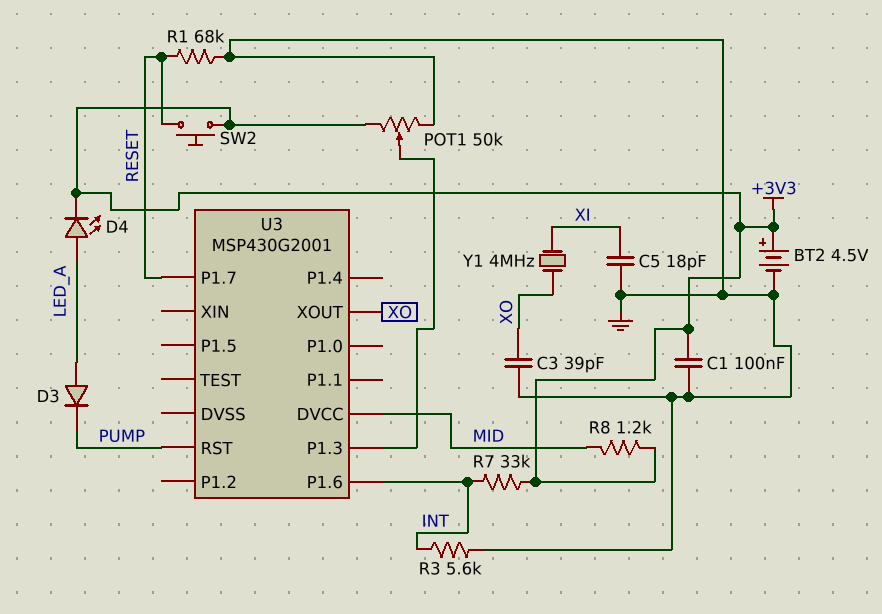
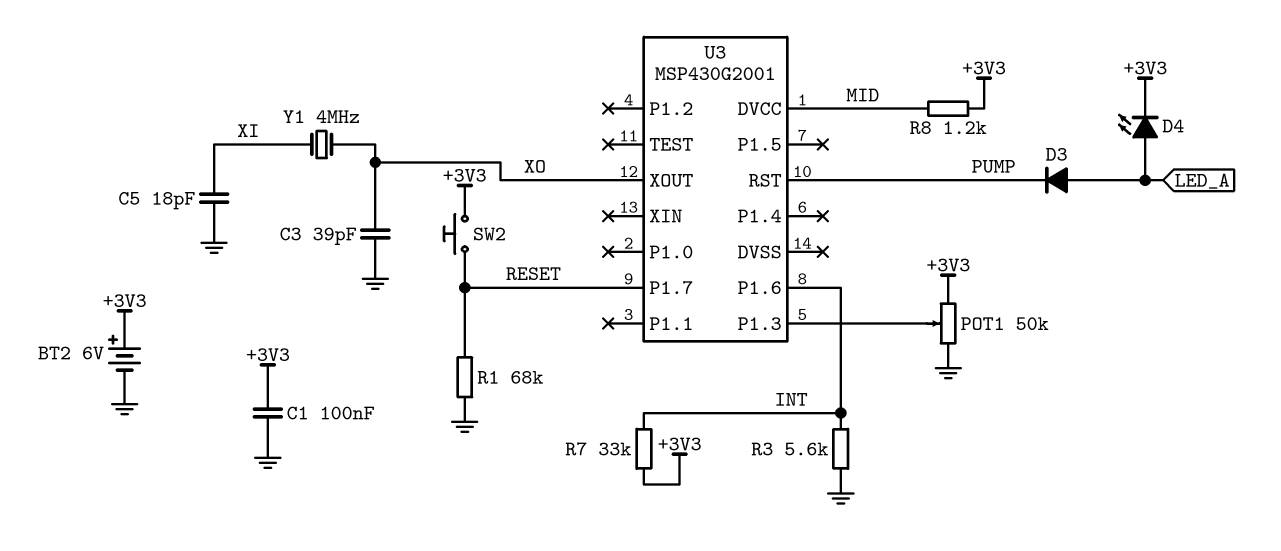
BT2: 4.5V (plus +3V3, minus GND) -> 6V (plus +3V3, minus GND)

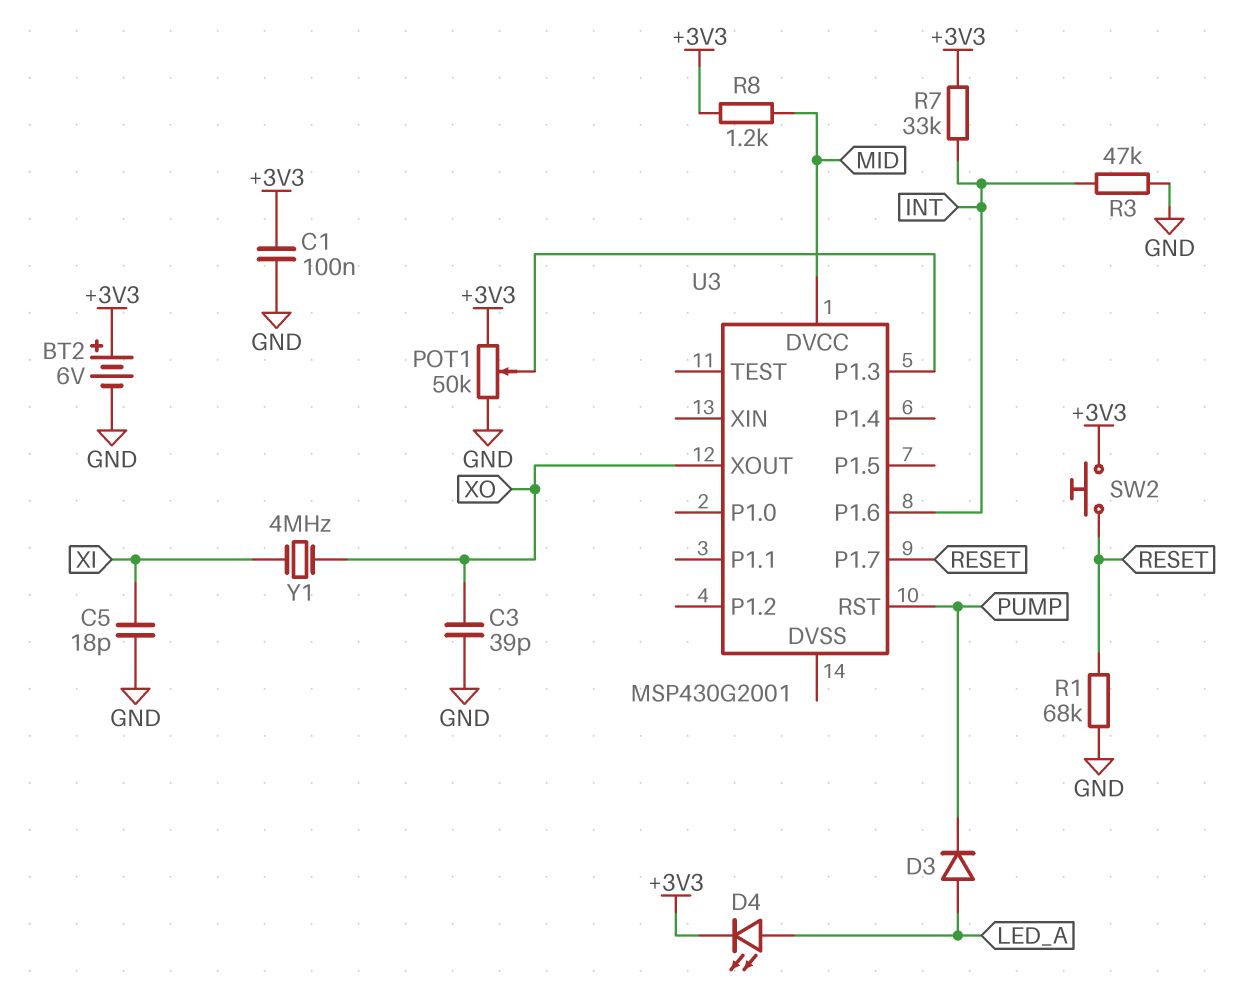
R3: 5.6k (GND, INT) -> 47k (GND, INT)

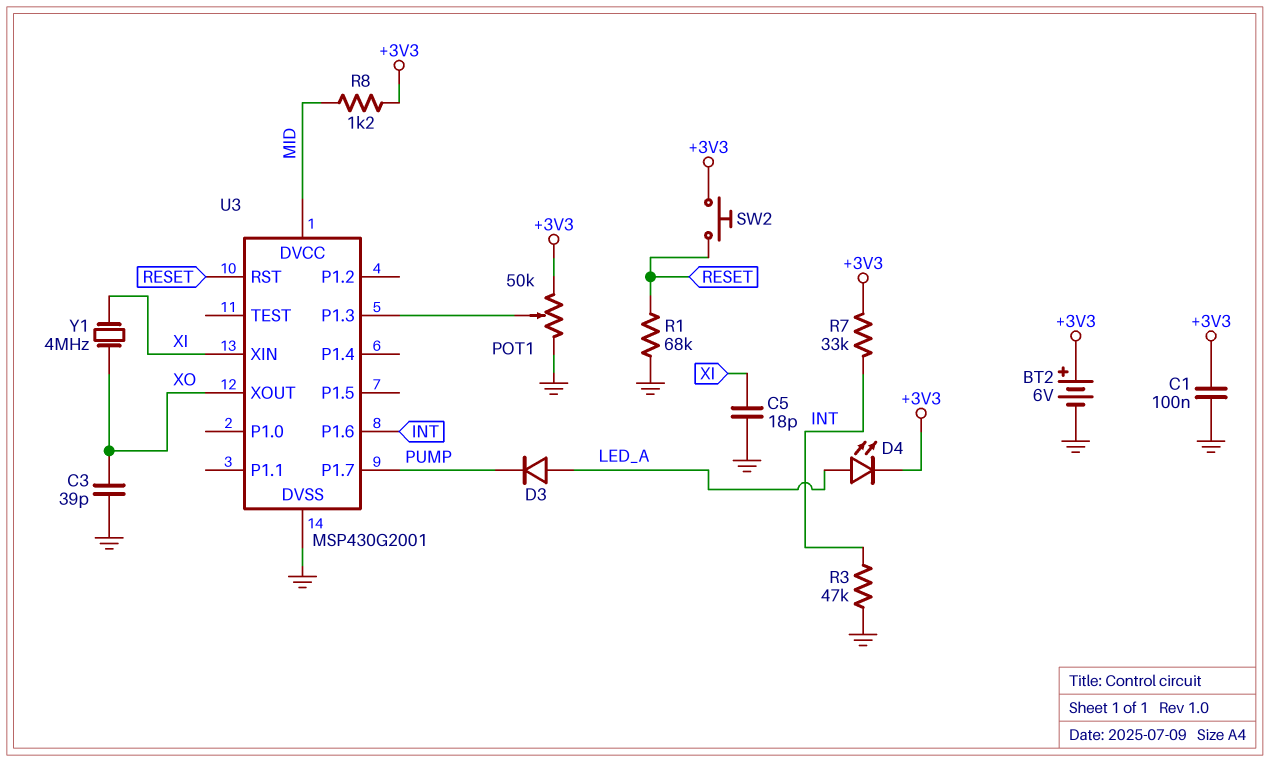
U3 pin DVSS: none -> GND
U3 pin P1.7: RESET -> PUMP
U3 pin RST: PUMP -> RESET
U3 pin XIN: none -> XI

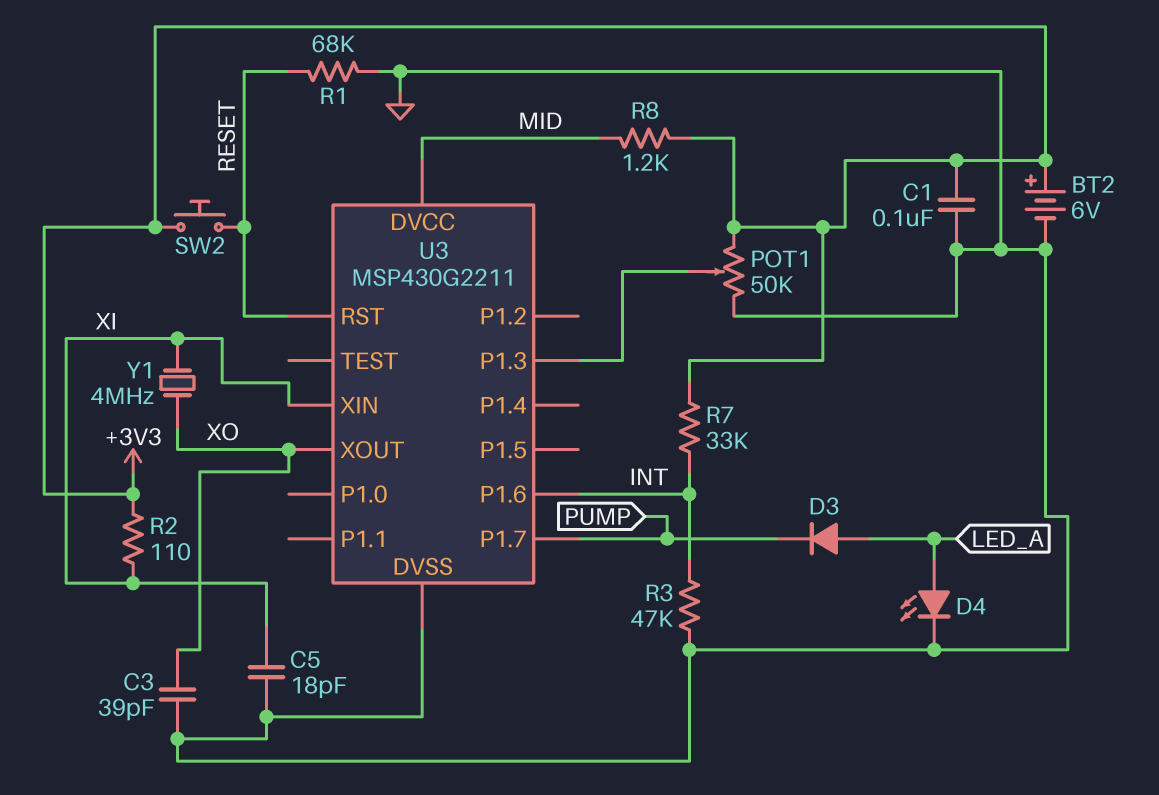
D4: LED (A LED_A, K +3V3) -> LED (A LED_A, K GND)
R2: none -> 110 (+3V3, XI)
U3: MSP430G2001 -> MSP430G2211

